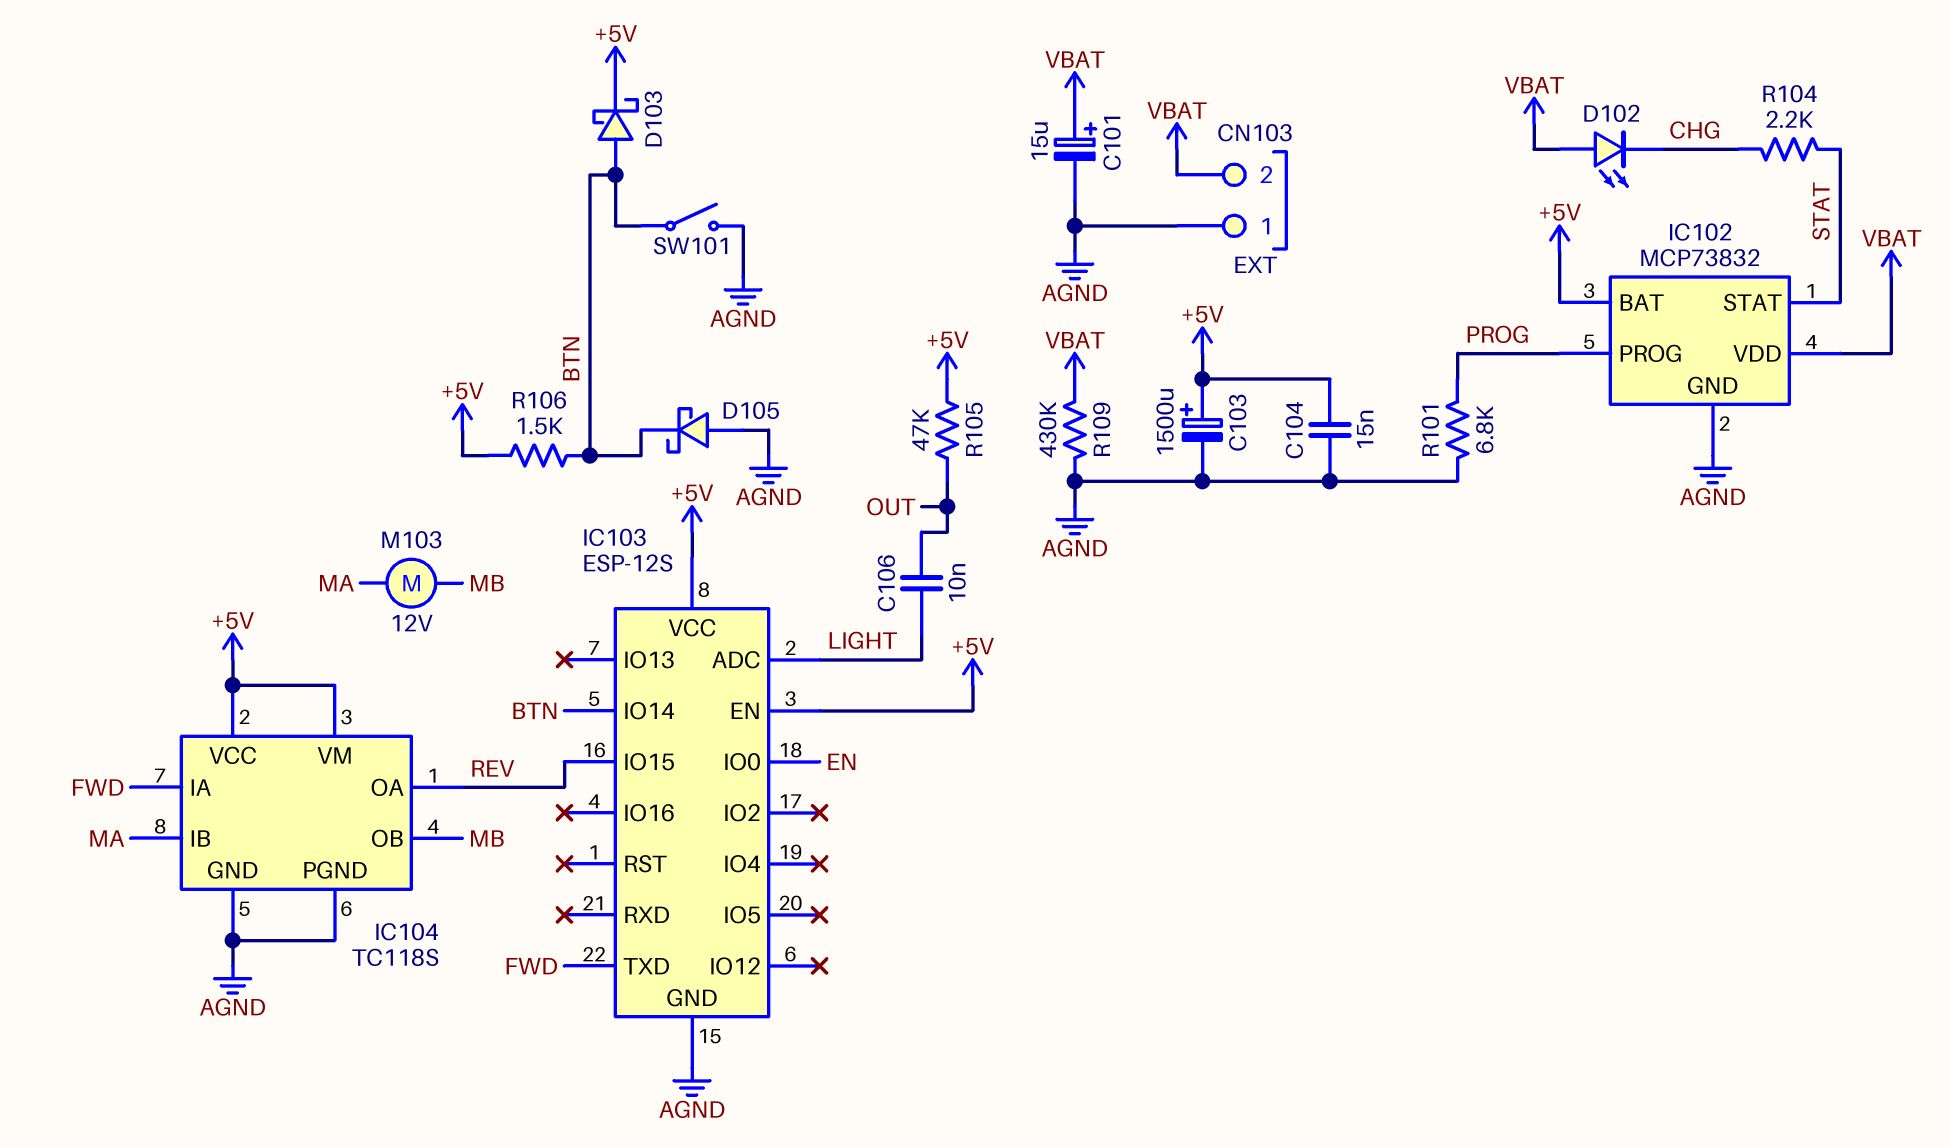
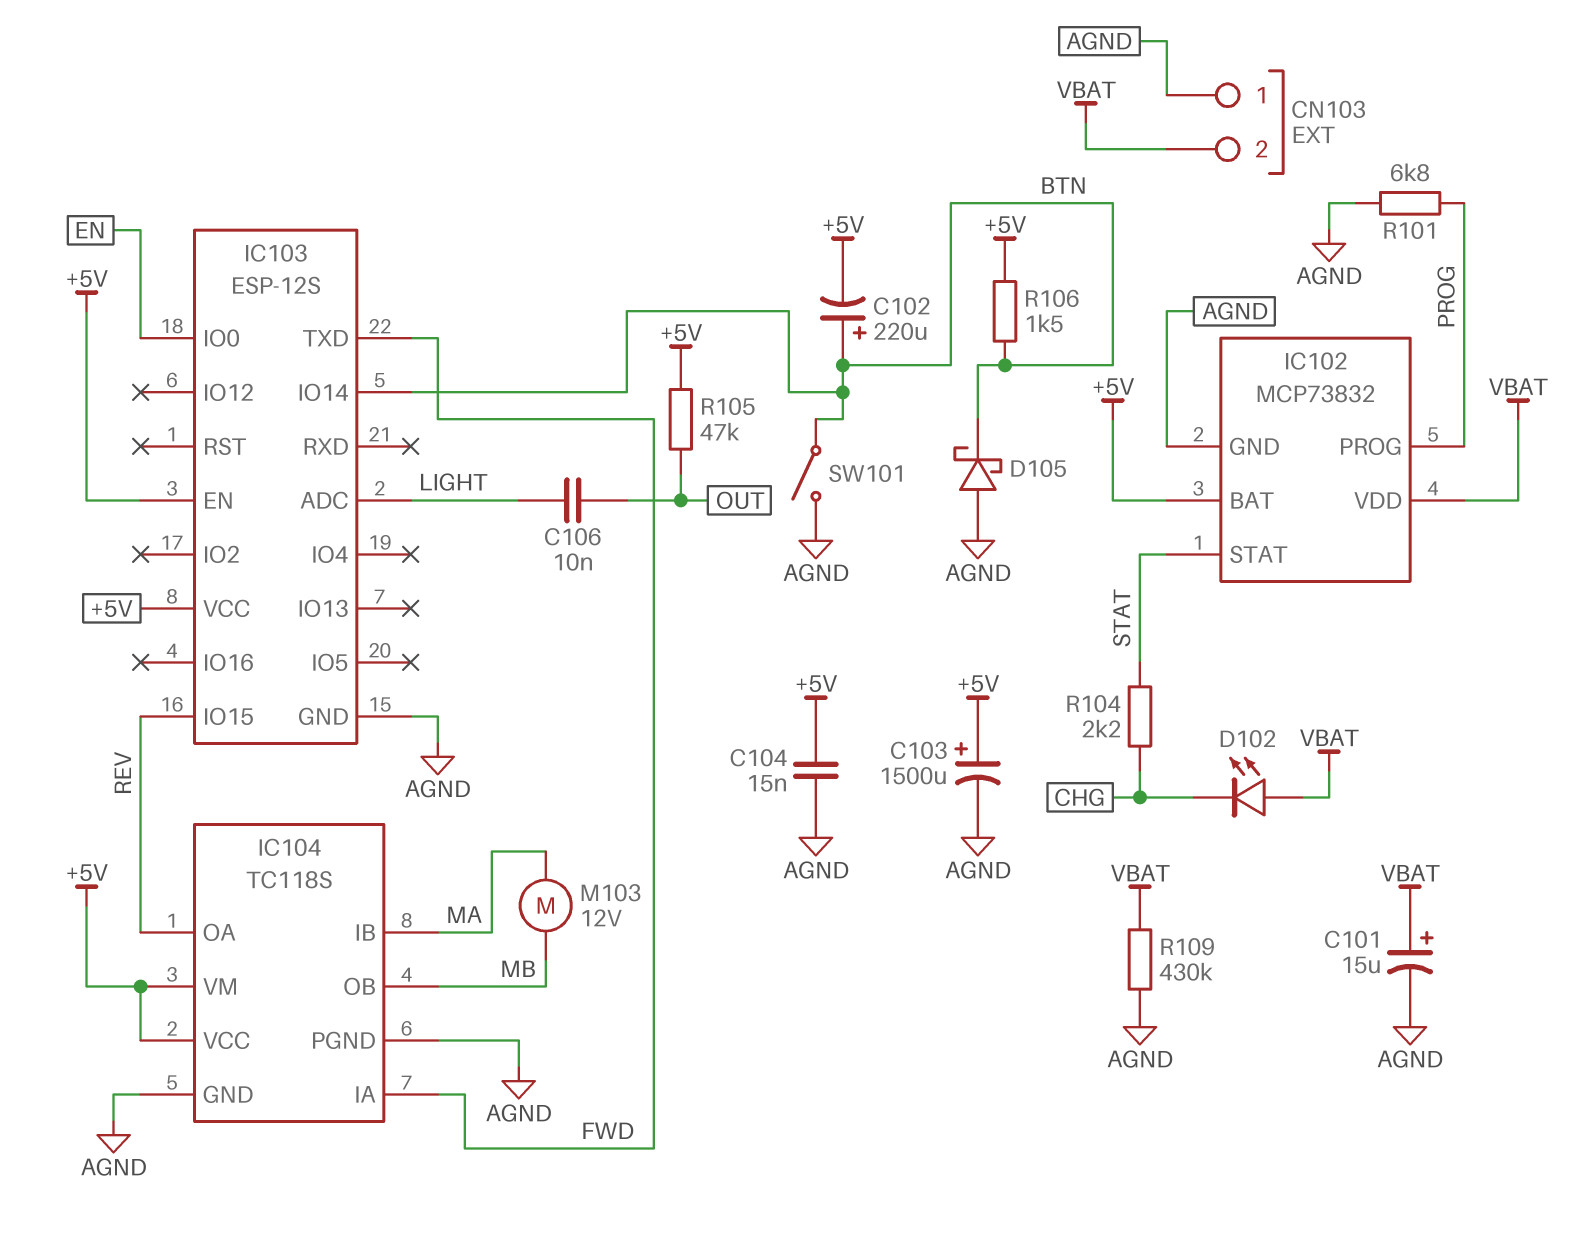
C102: none -> 220uF (plus BTN, minus +5V)
D103: schottky (A BTN, K +5V) -> none

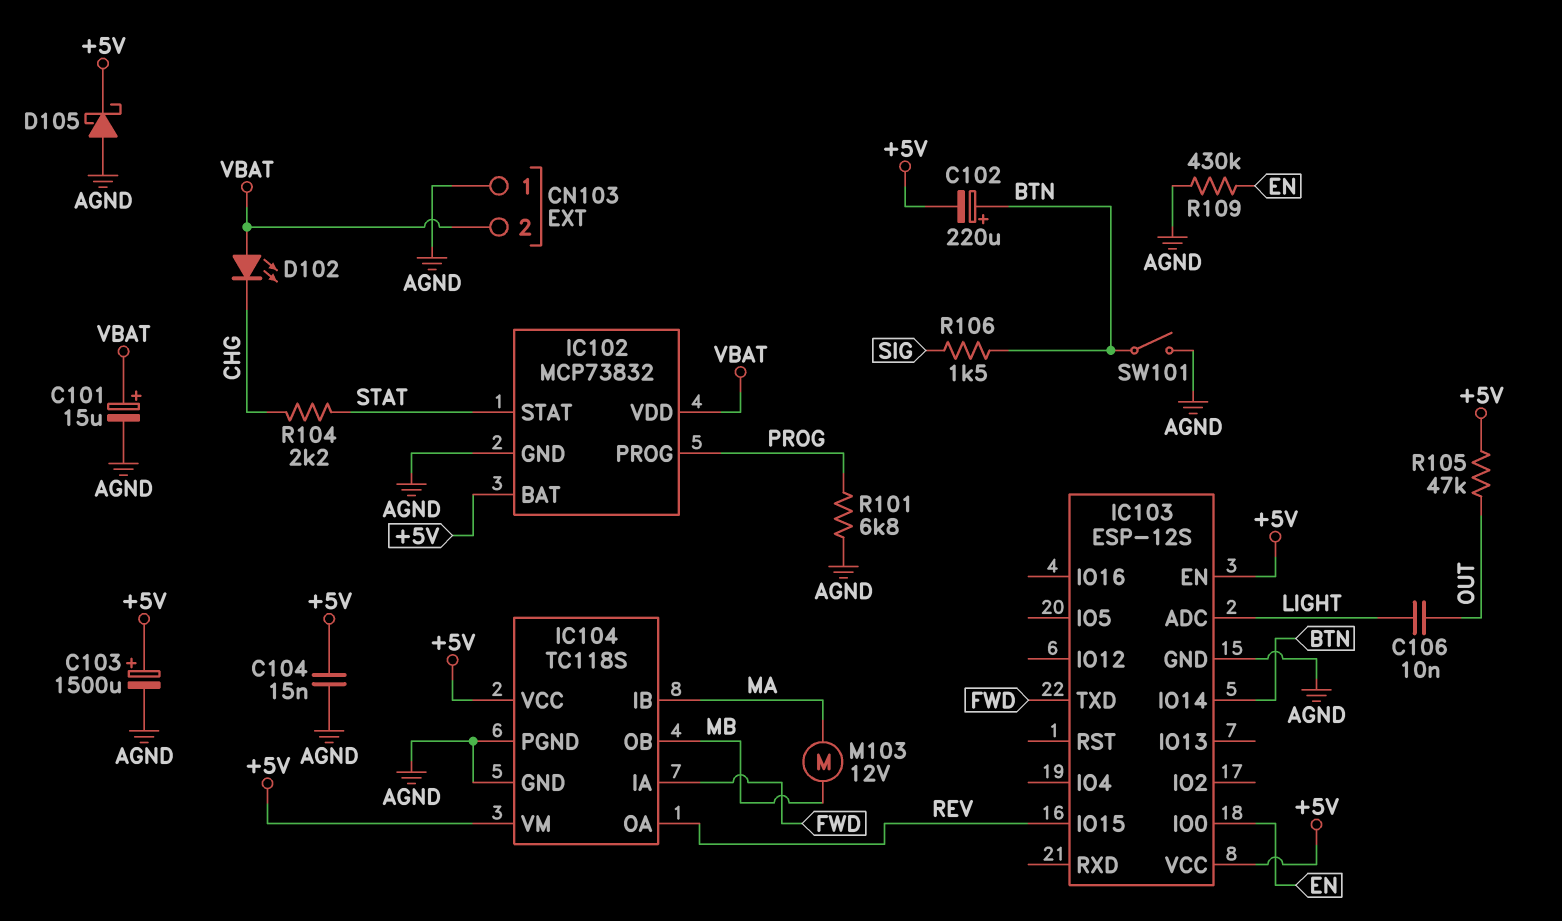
D105: schottky (A AGND, K BTN) -> schottky (A AGND, K +5V)
R106: 1.5k (+5V, BTN) -> 1.5k (BTN, SIG)
R109: 430k (AGND, VBAT) -> 430k (AGND, EN)

